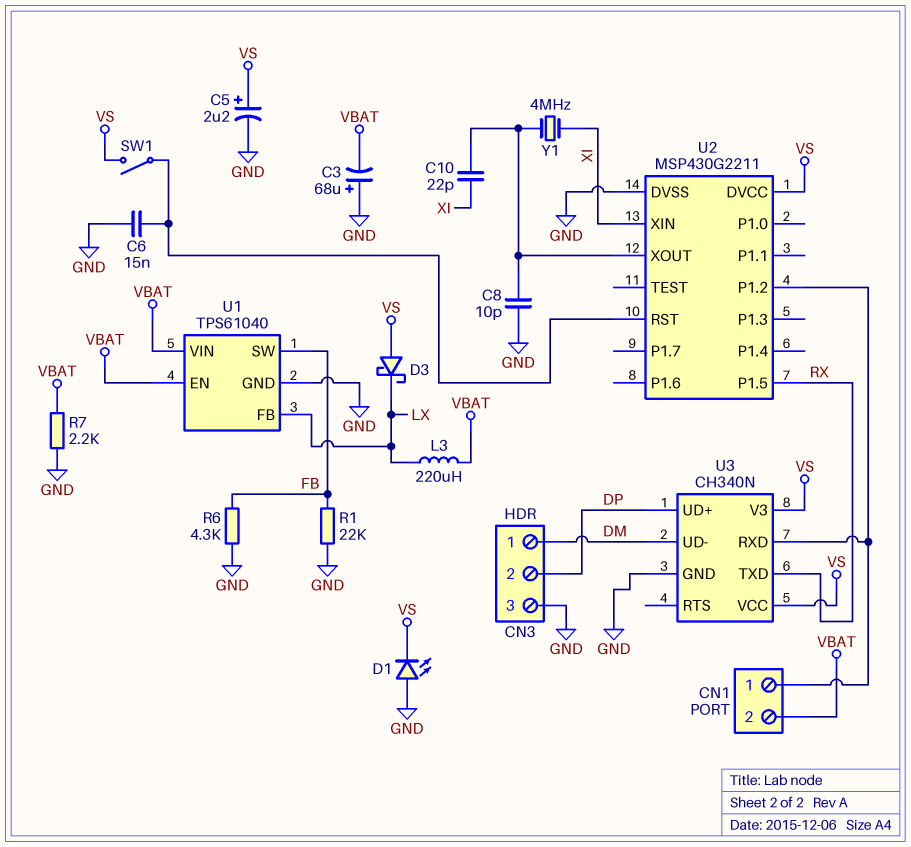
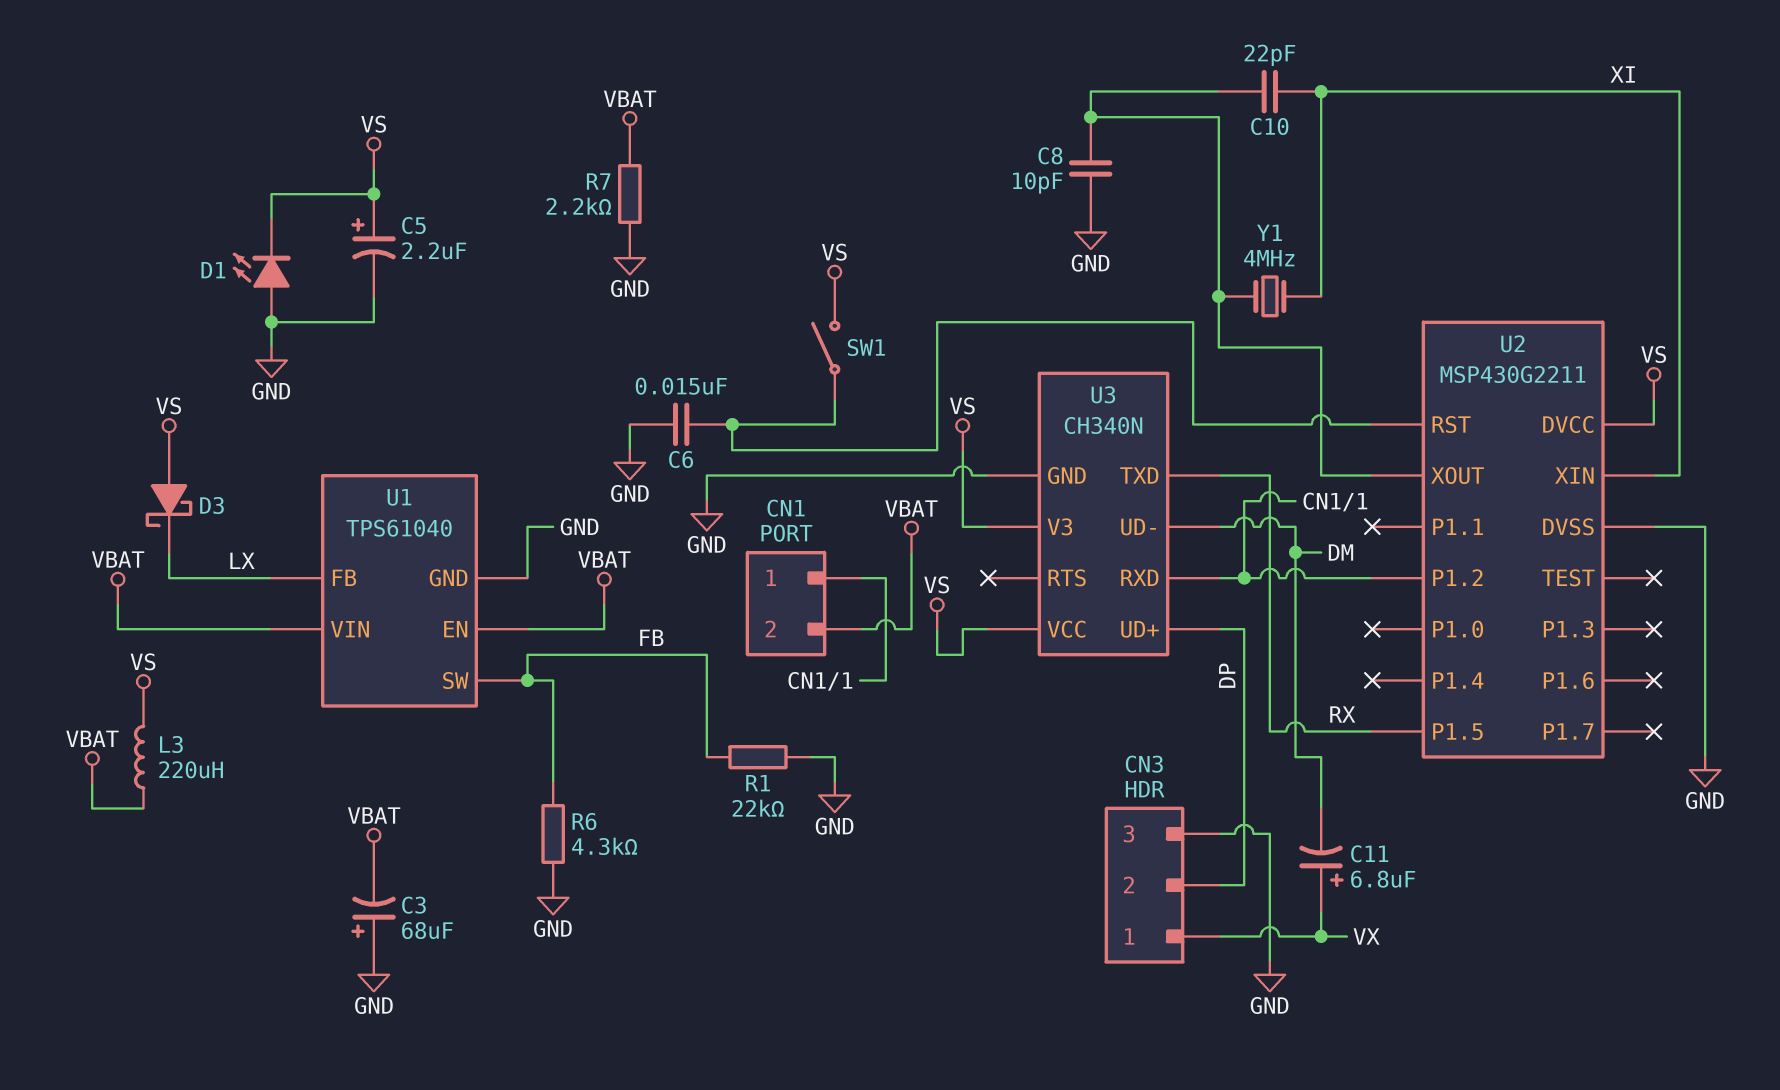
C11: none -> 6.8uF (plus VX, minus DM)
CN3 pin 1: DM -> VX
L3: 220uH (LX, VBAT) -> 220uH (VBAT, VS)

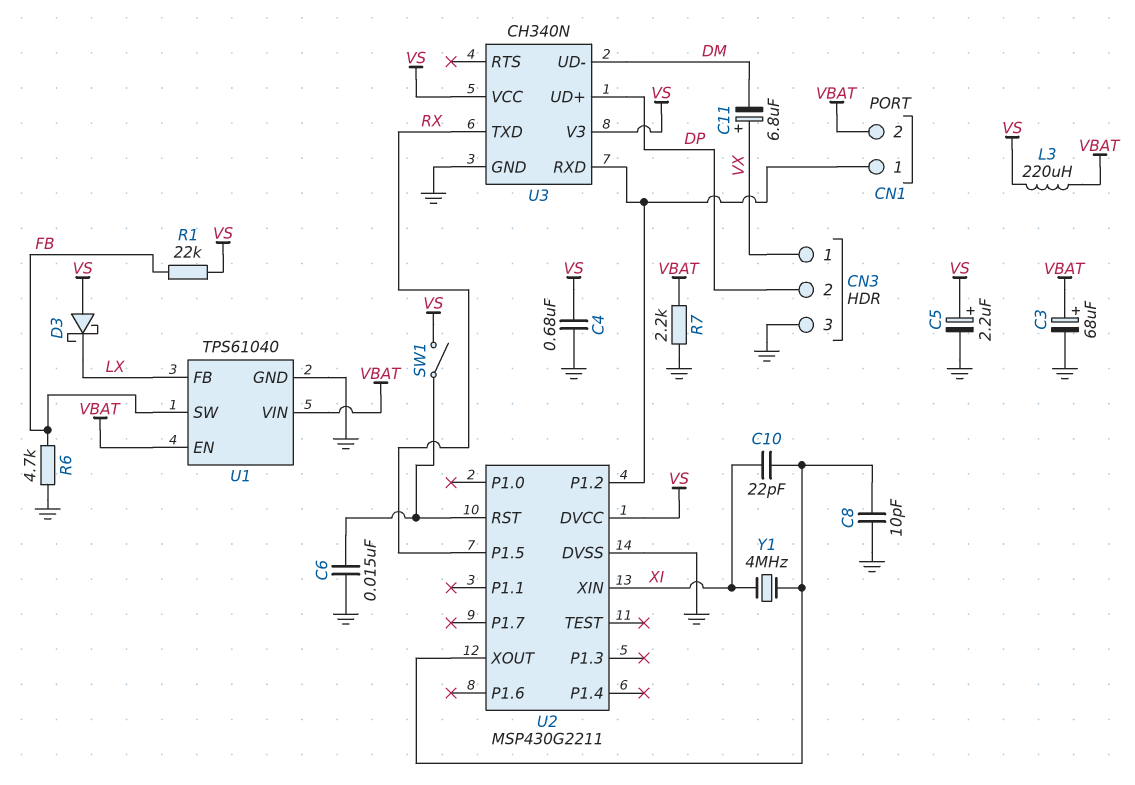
C3: 68uF (plus GND, minus VBAT) -> 68uF (plus VBAT, minus GND)
C4: none -> 680nF (GND, VS)
D1: LED (A GND, K VS) -> none
R1: 22k (FB, GND) -> 22k (FB, VS)
R6: 4.3k (FB, GND) -> 4.7k (FB, GND)

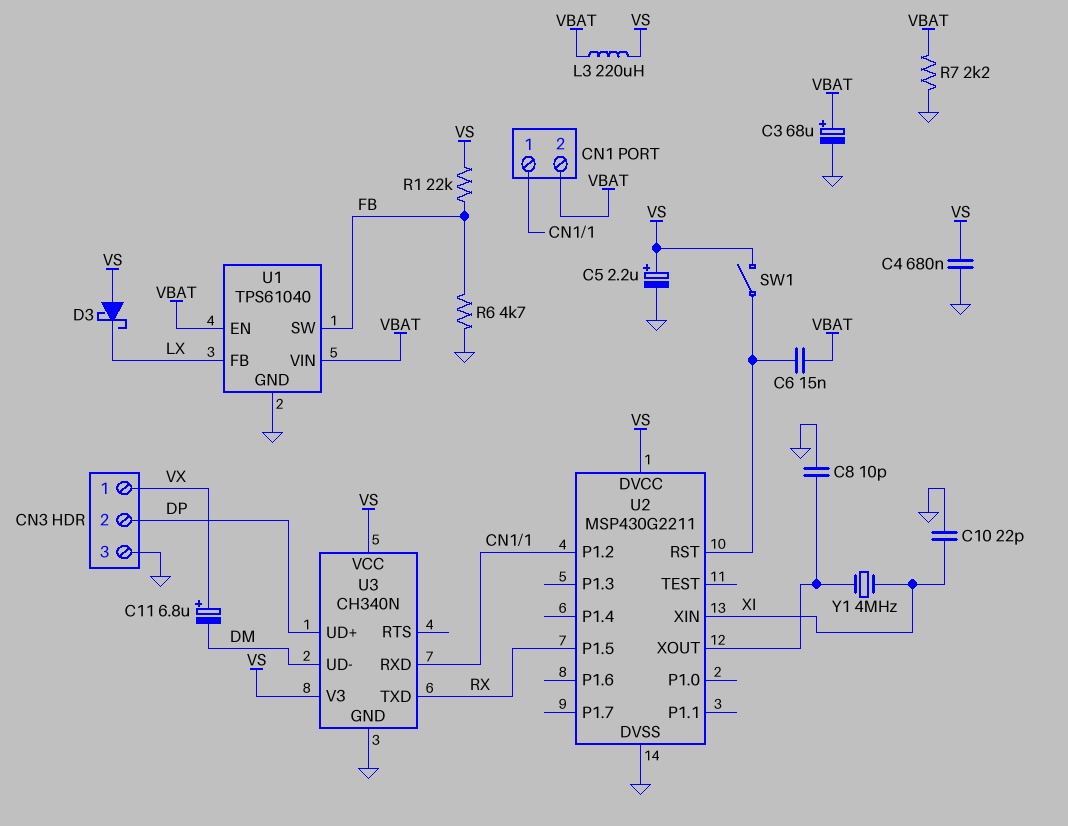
C6: 15nF (GND, U2/RST) -> 15nF (U2/RST, VBAT)
C10: 22pF (U2/XOUT, XI) -> 22pF (GND, XI)

